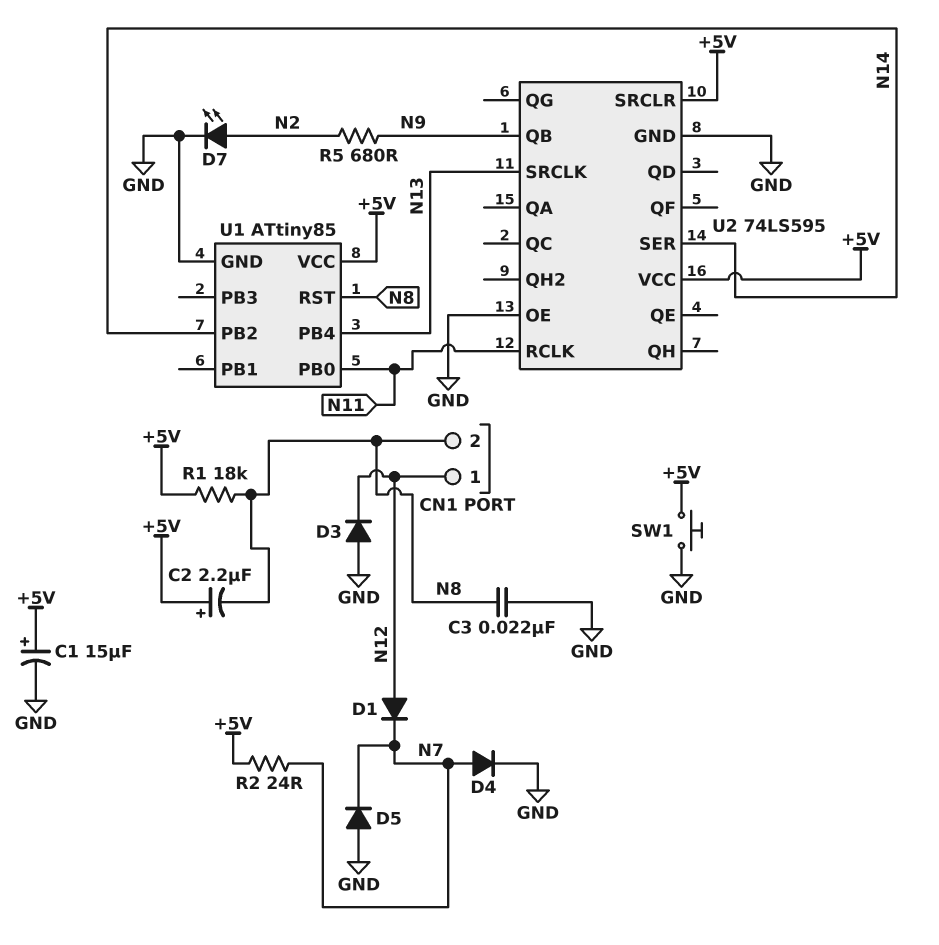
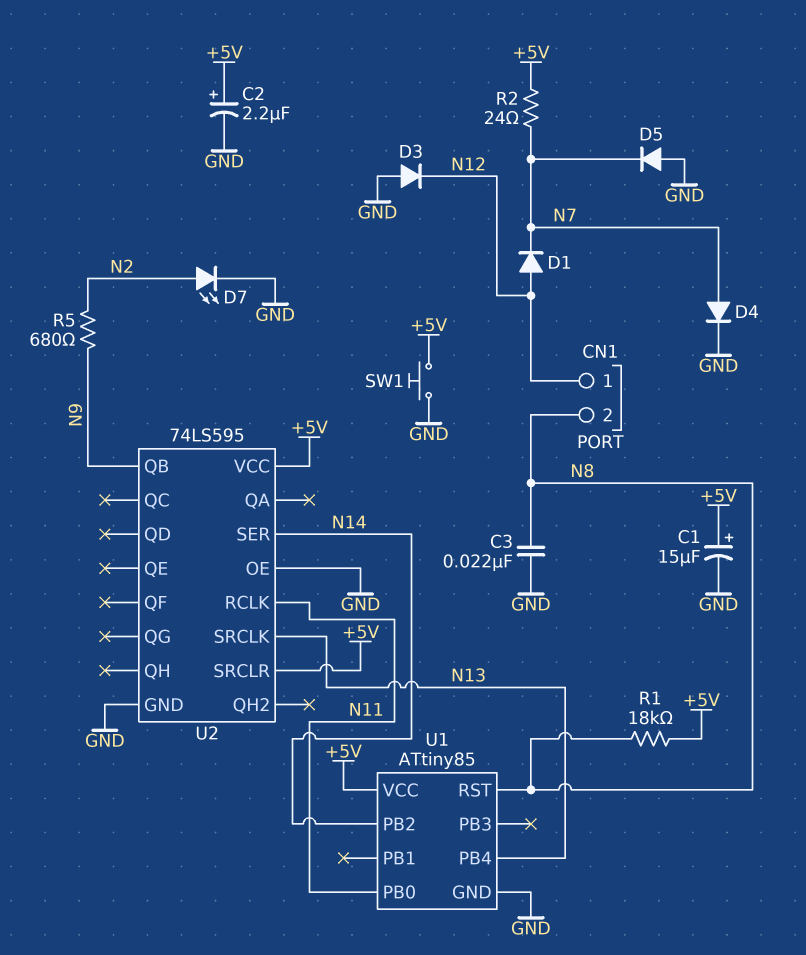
C2: 2.2uF (plus +5V, minus N8) -> 2.2uF (plus +5V, minus GND)

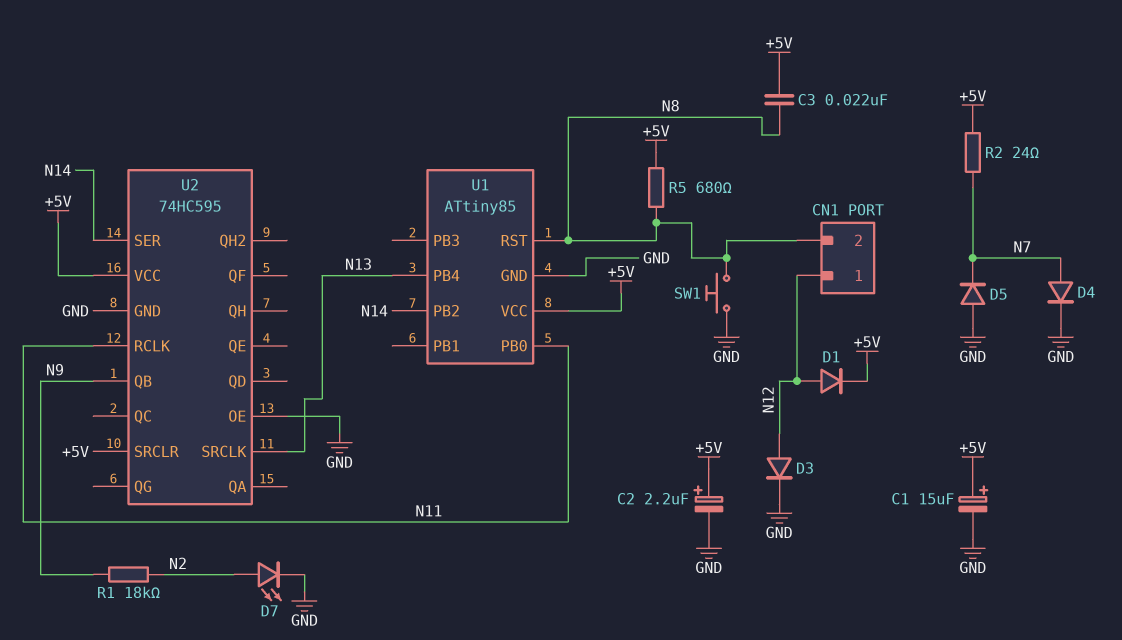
C3: 22nF (GND, N8) -> 22nF (+5V, N8)
D1: diode (A N12, K N7) -> diode (A N12, K +5V)
D3: diode (A GND, K N12) -> diode (A N12, K GND)
R1: 18k (+5V, N8) -> 18k (N2, N9)
R5: 680 (N2, N9) -> 680 (+5V, N8)
SW1: button (+5V, GND) -> button (GND, N8)
U2: 74LS595 -> 74HC595

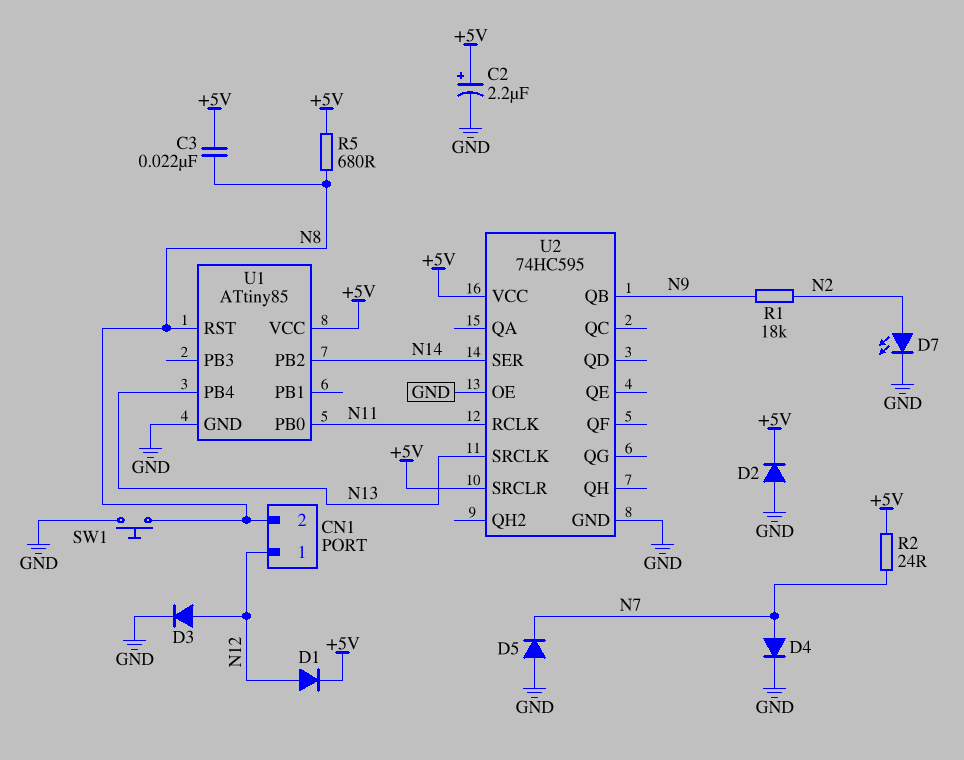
C1: 15uF (plus +5V, minus GND) -> none
D2: none -> diode (A GND, K +5V)

